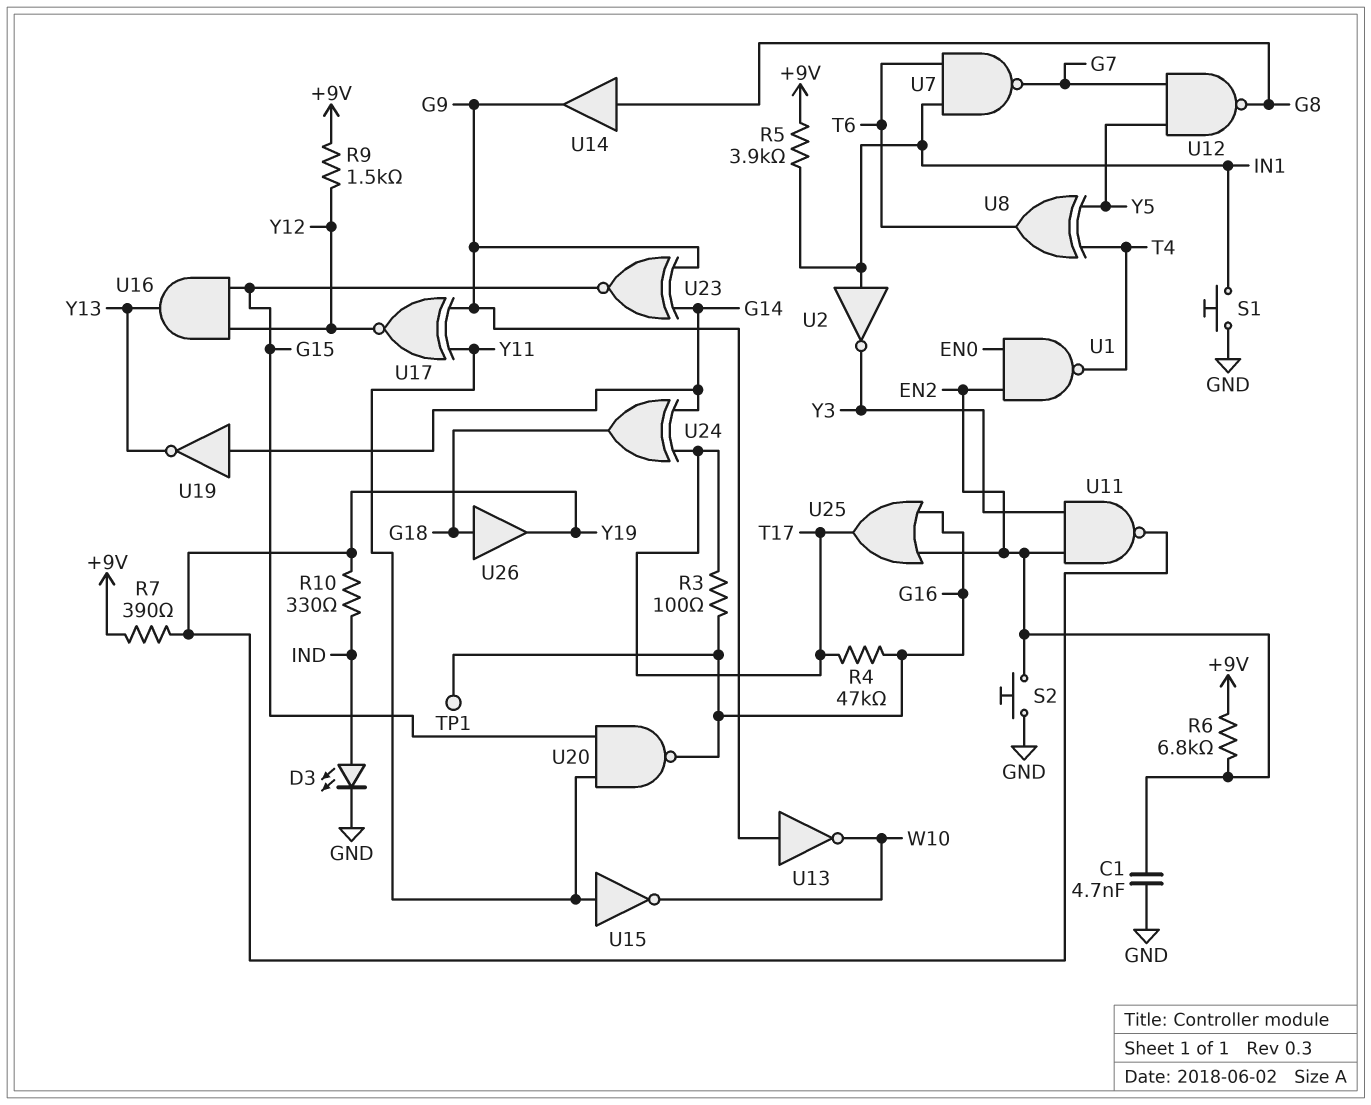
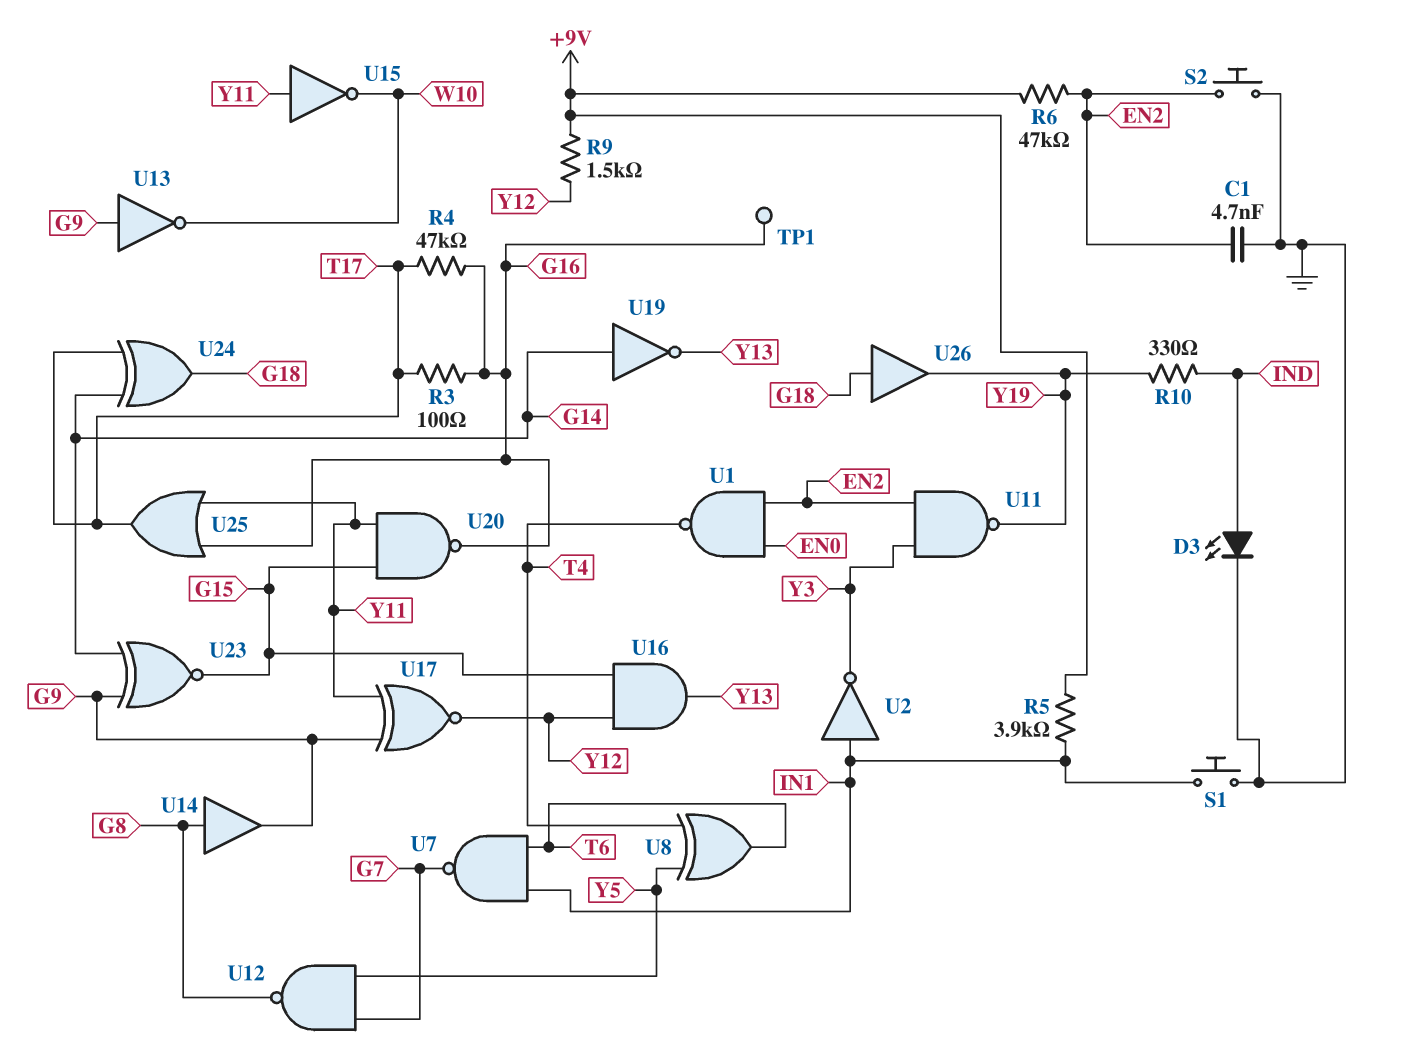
R6: 6.8k (+9V, EN2) -> 47k (+9V, EN2)
R7: 390 (+9V, Y19) -> none
U25: OR (in EN2, in G16, out T17) -> OR (in G16, in Y11, out T17)

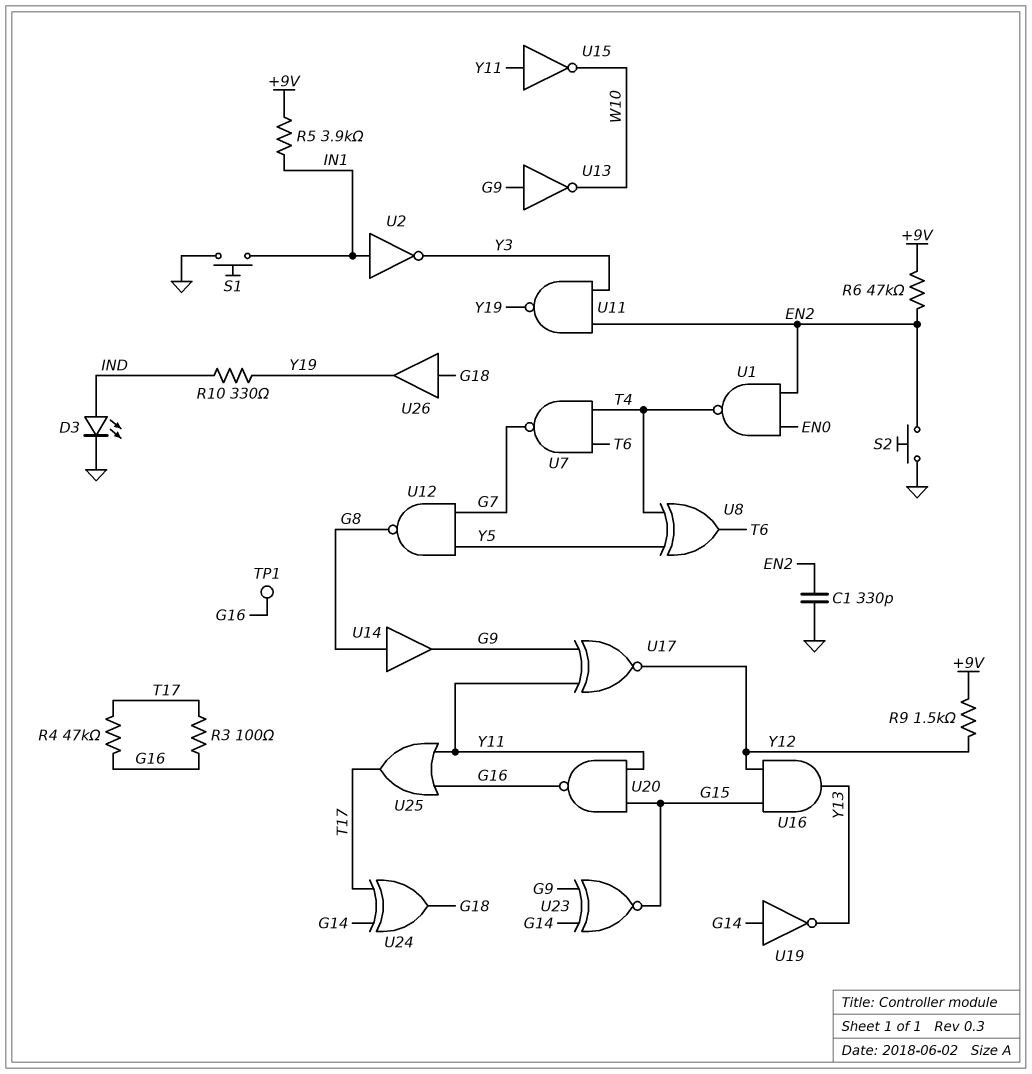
C1: 4.7nF (EN2, GND) -> 330pF (EN2, GND)
U7: NAND (in IN1, in T6, out G7) -> NAND (in T4, in T6, out G7)

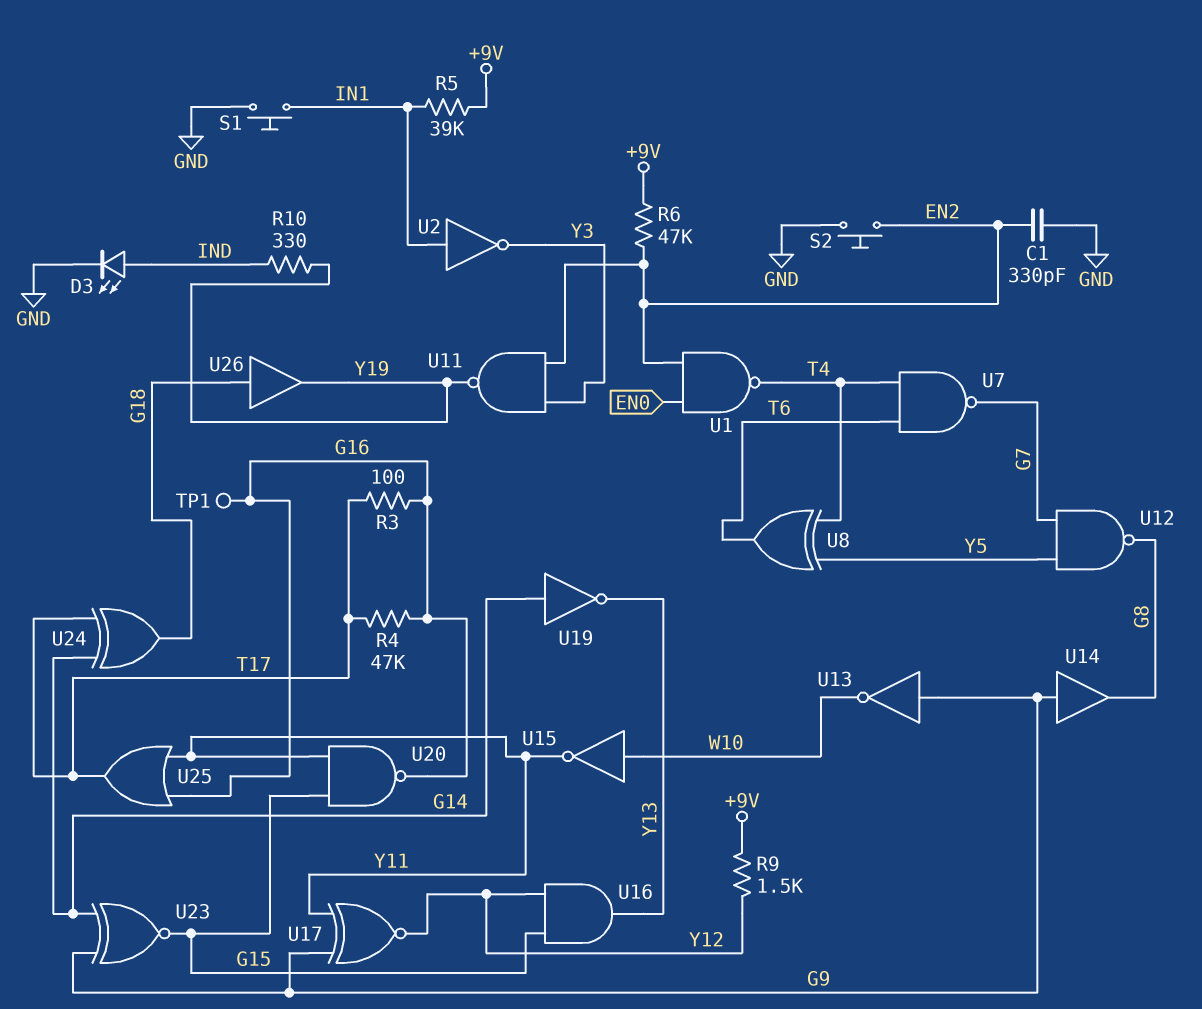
R5: 3.9k (+9V, IN1) -> 39k (+9V, IN1)
U14: buffer (in G8, out G9) -> buffer (in G9, out G8)
U15: NOT (in Y11, out W10) -> NOT (in W10, out Y11)

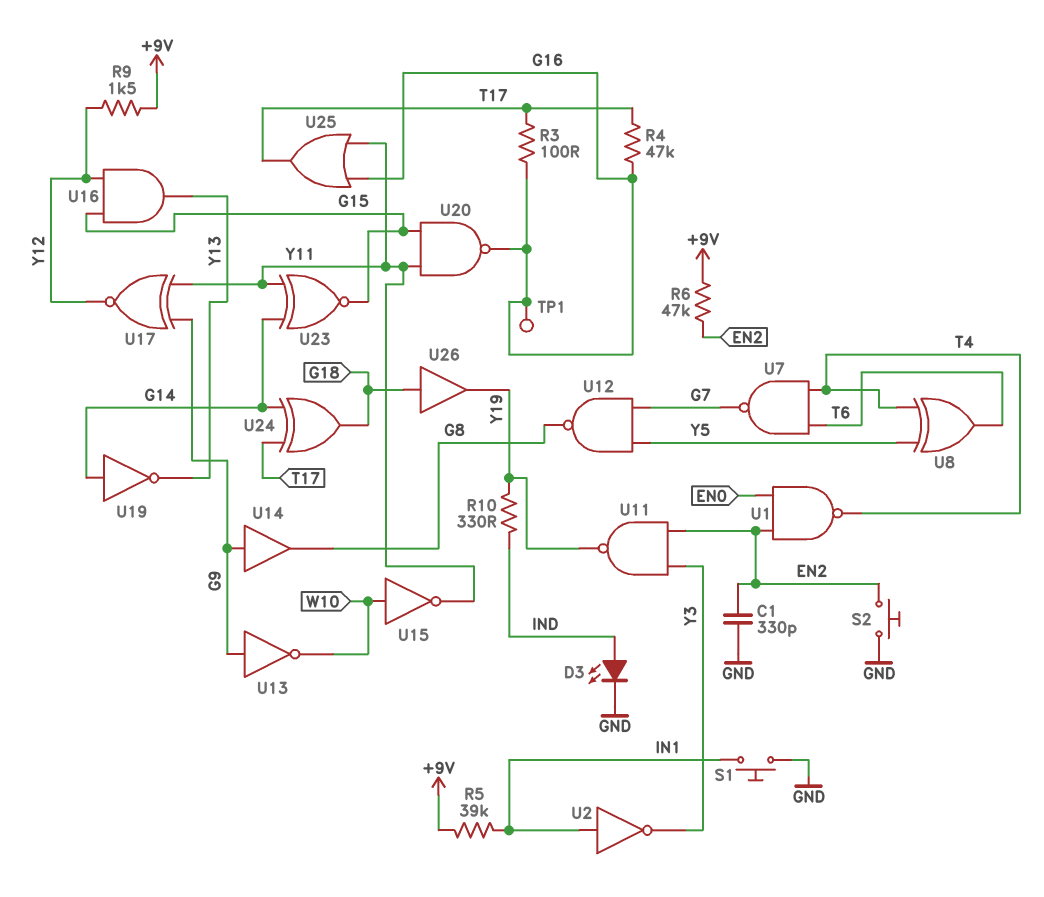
U23: XNOR (in G9, in G14, out G15) -> XNOR (in G14, in Y11, out G15)

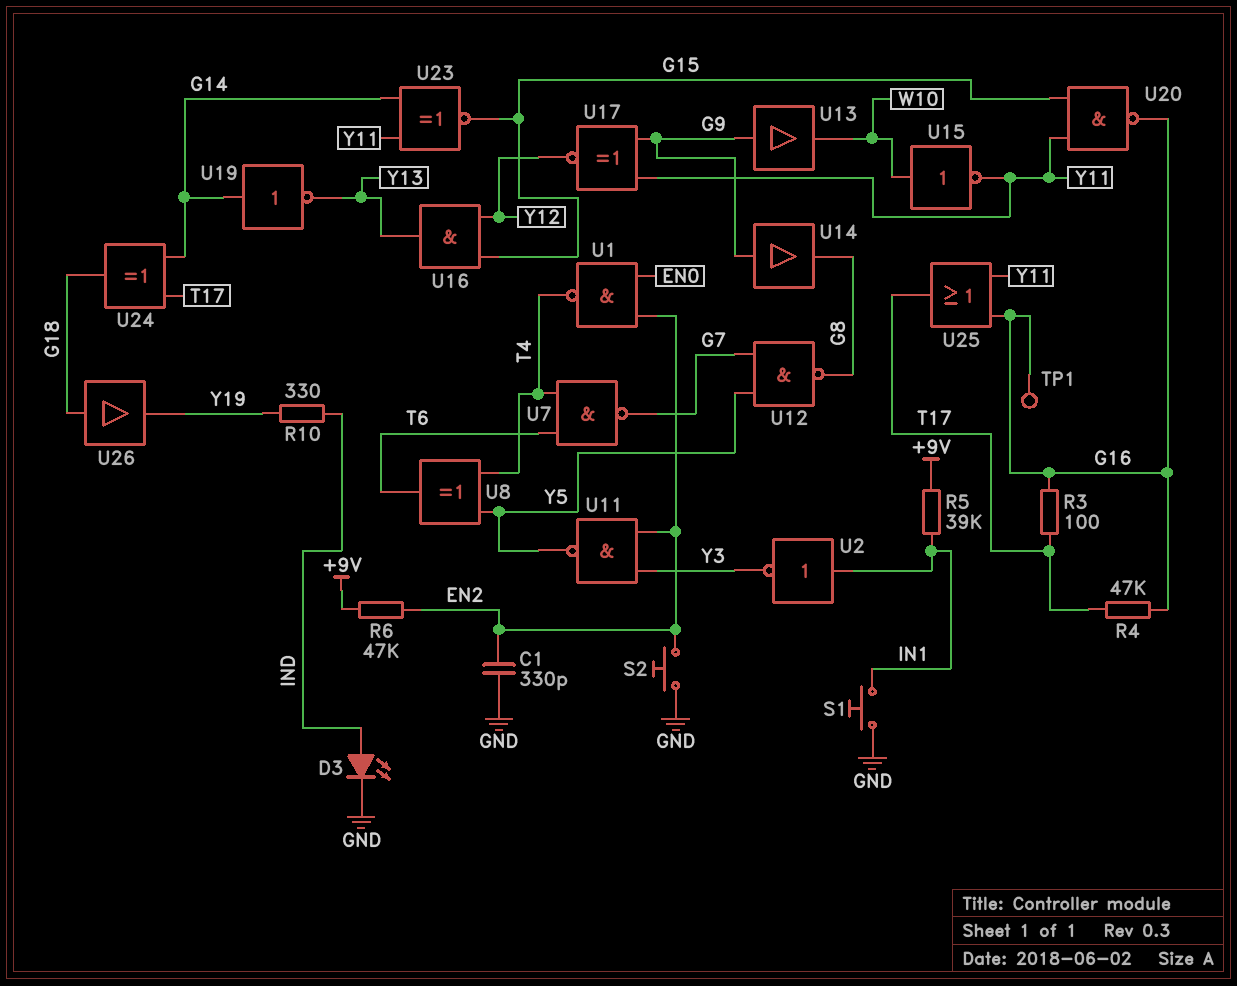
R9: 1.5k (+9V, Y12) -> none
U11: NAND (in EN2, in Y3, out Y19) -> NAND (in EN2, in Y3, out Y5)
U13: NOT (in G9, out W10) -> buffer (in G9, out W10)

